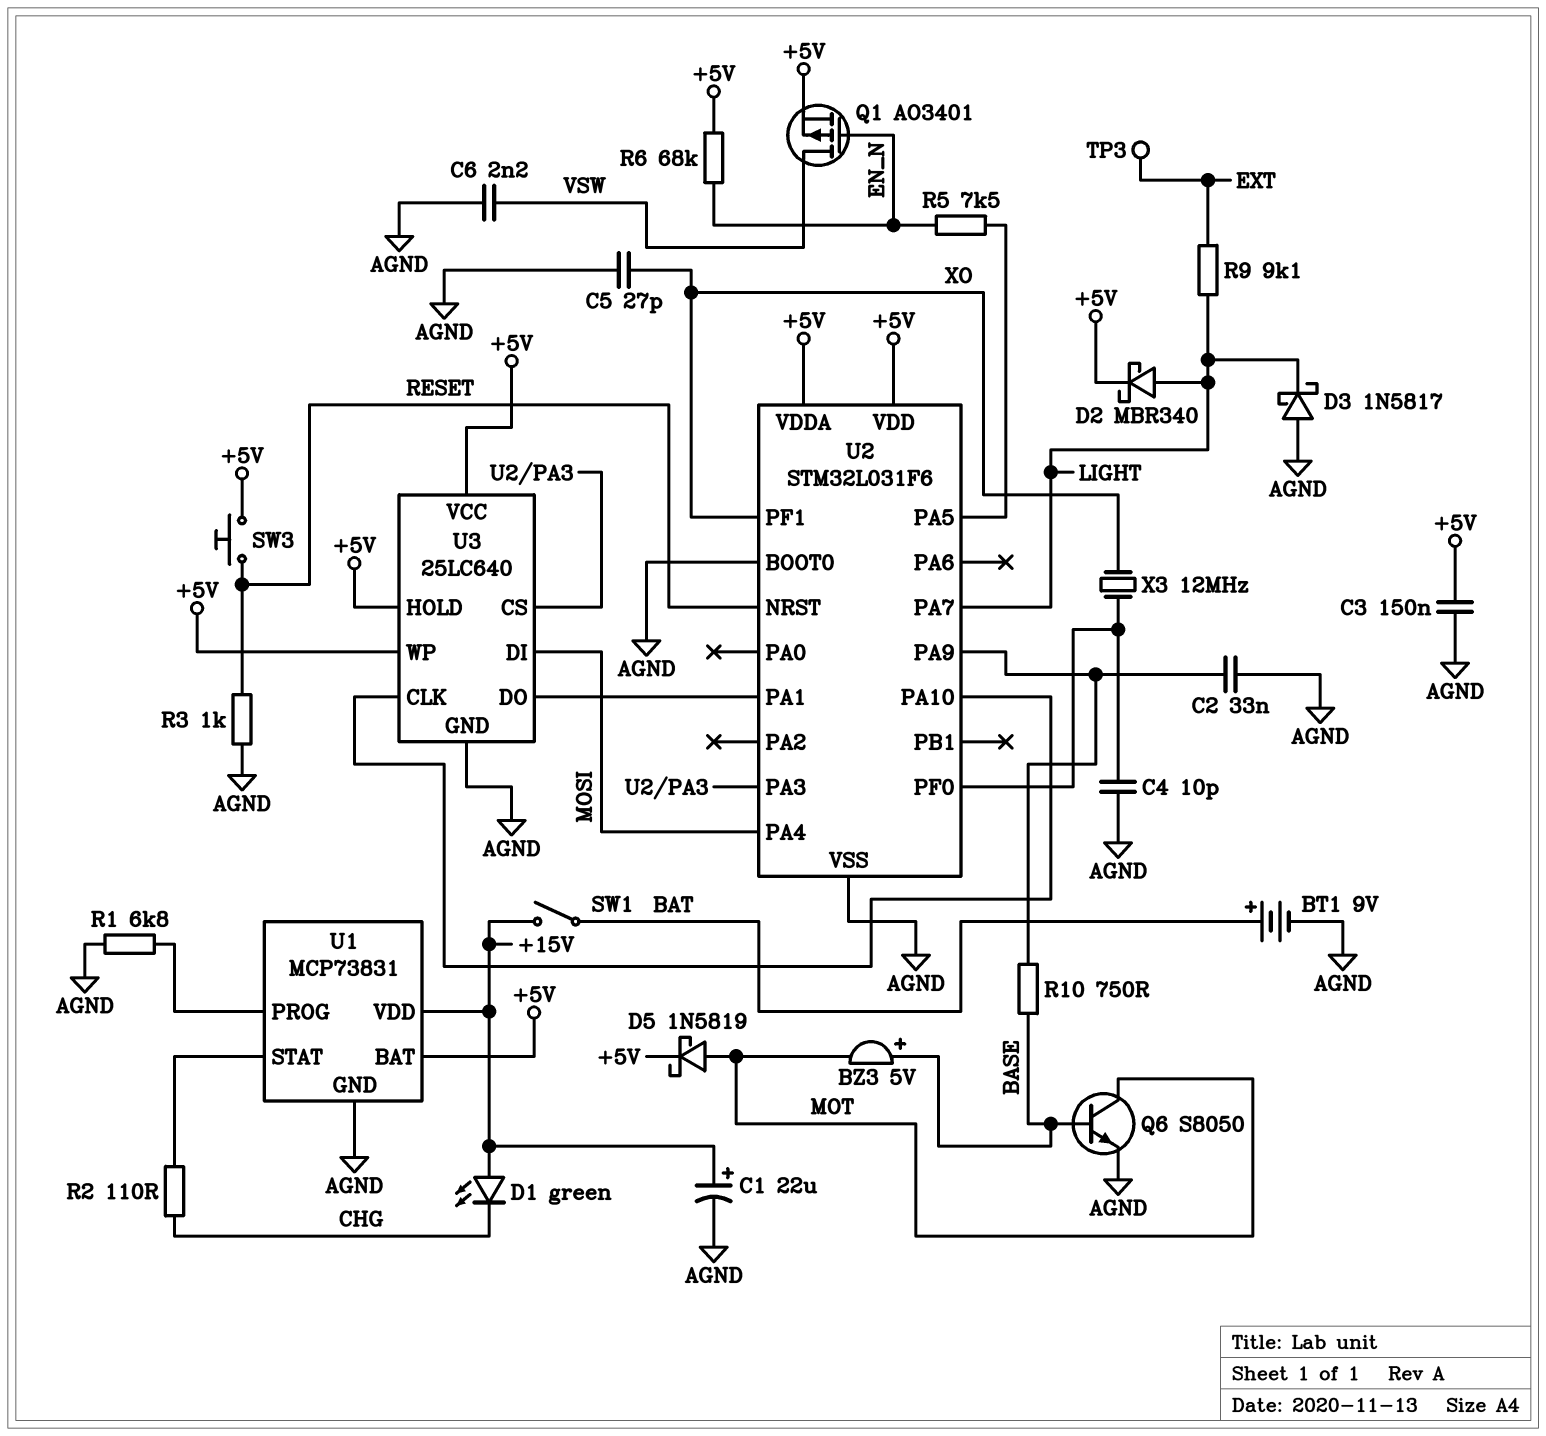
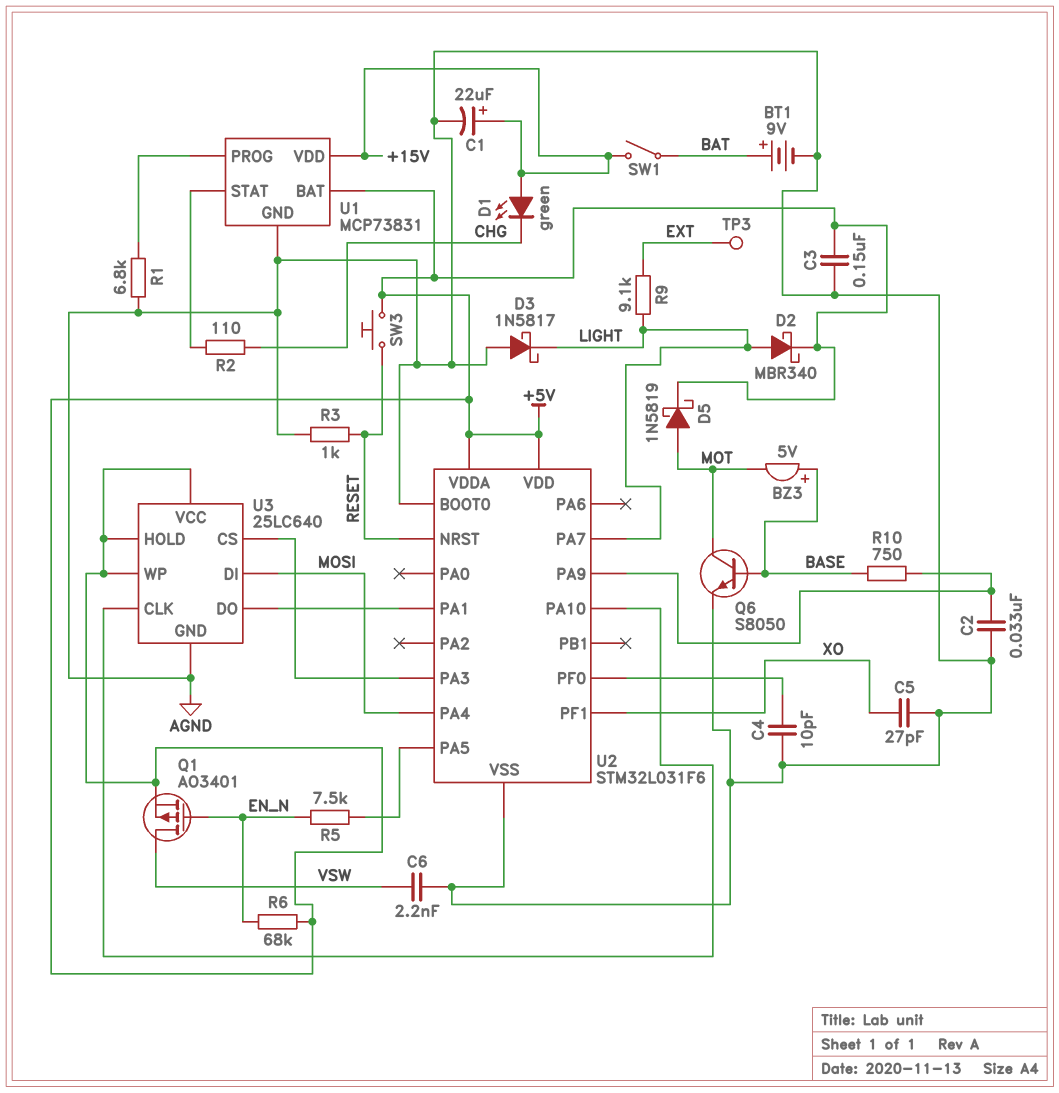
X3: 12MHz (U2/PF0, XO) -> none

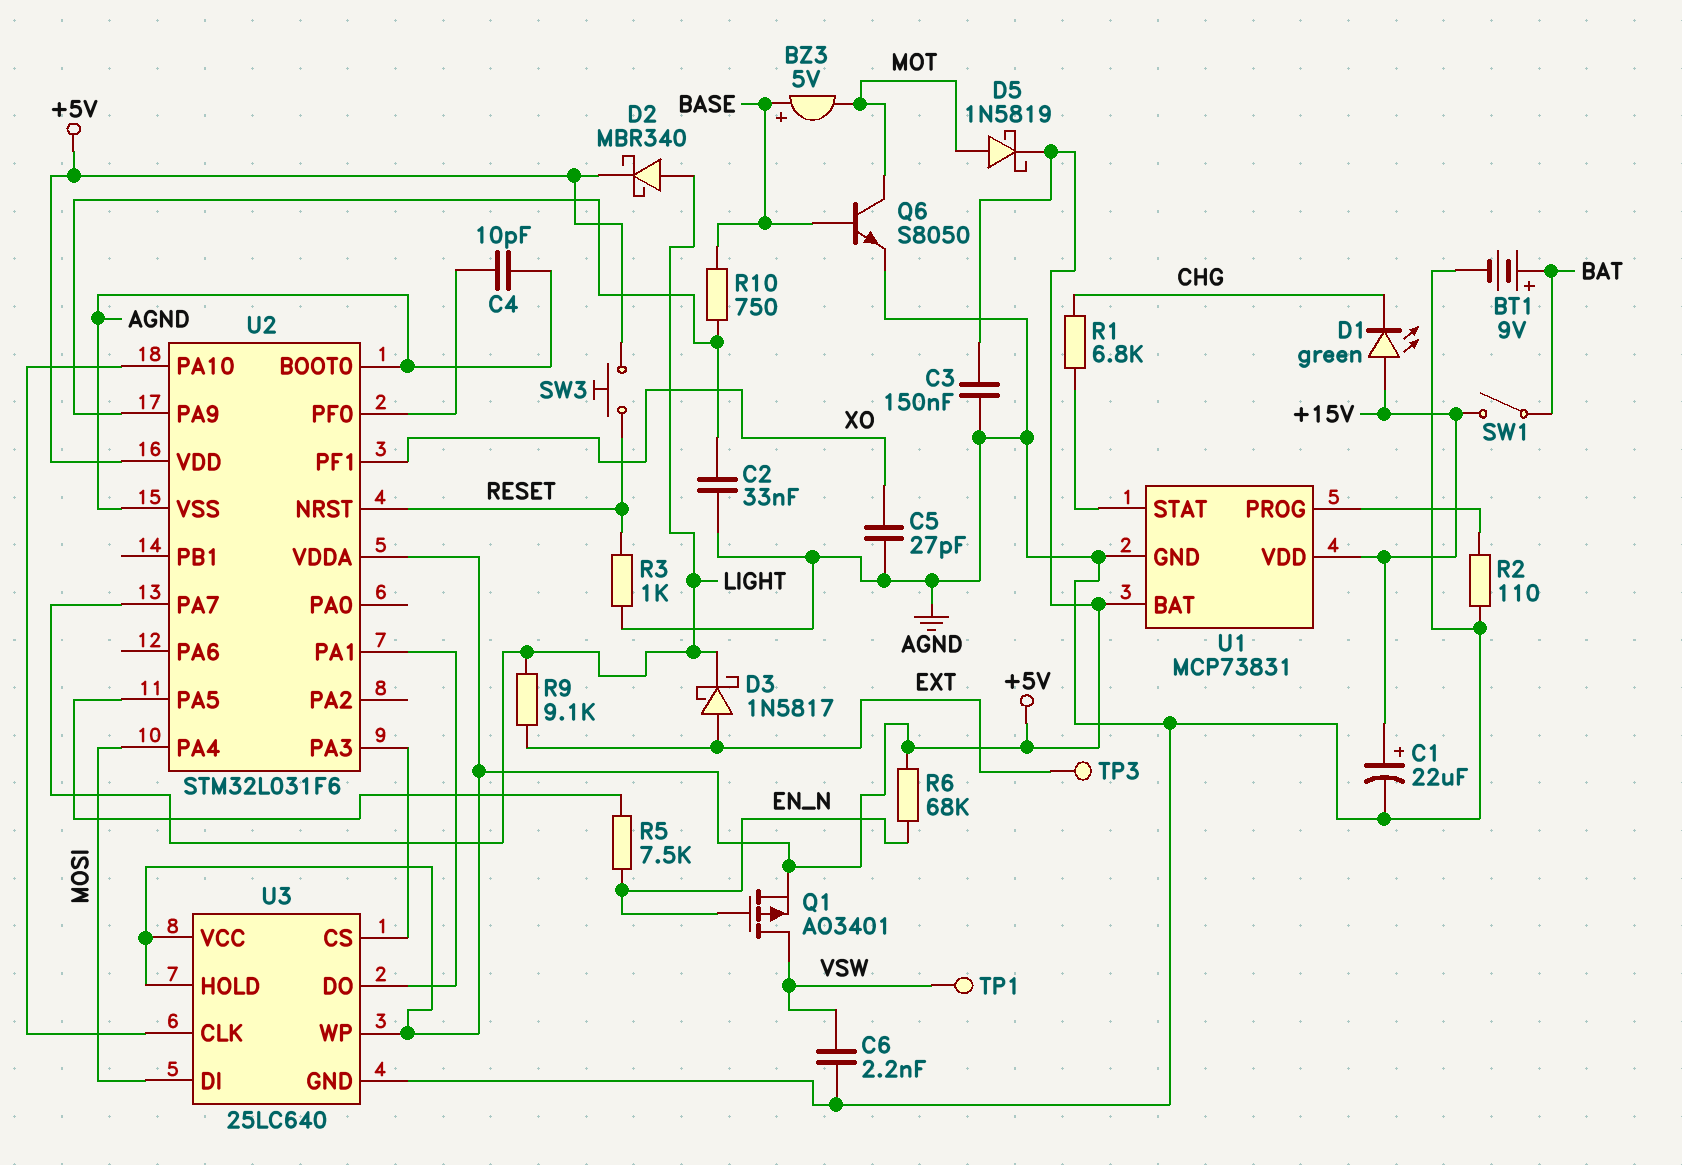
D3: schottky 1N5817 (A AGND, K LIGHT) -> schottky 1N5817 (A EXT, K LIGHT)
R1: 6.8k (AGND, U1/PROG) -> 6.8k (CHG, U1/STAT)
R2: 110 (CHG, U1/STAT) -> 110 (AGND, U1/PROG)
TP1: none -> test point (VSW)

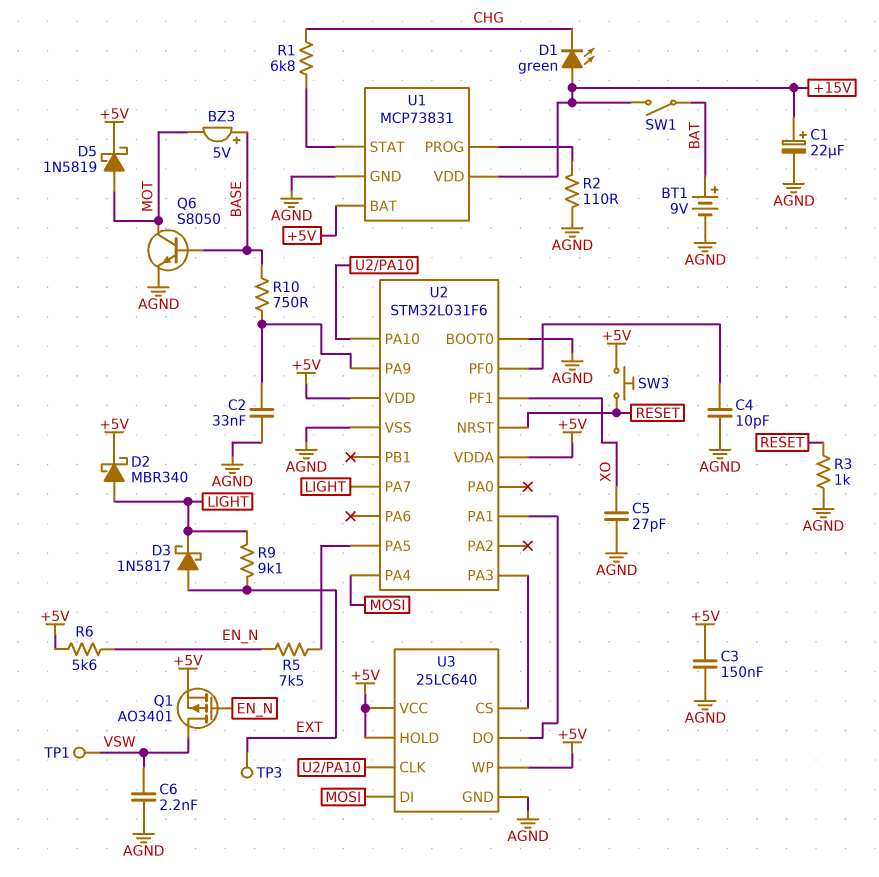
R6: 68k (+5V, EN_N) -> 5.6k (+5V, EN_N)

